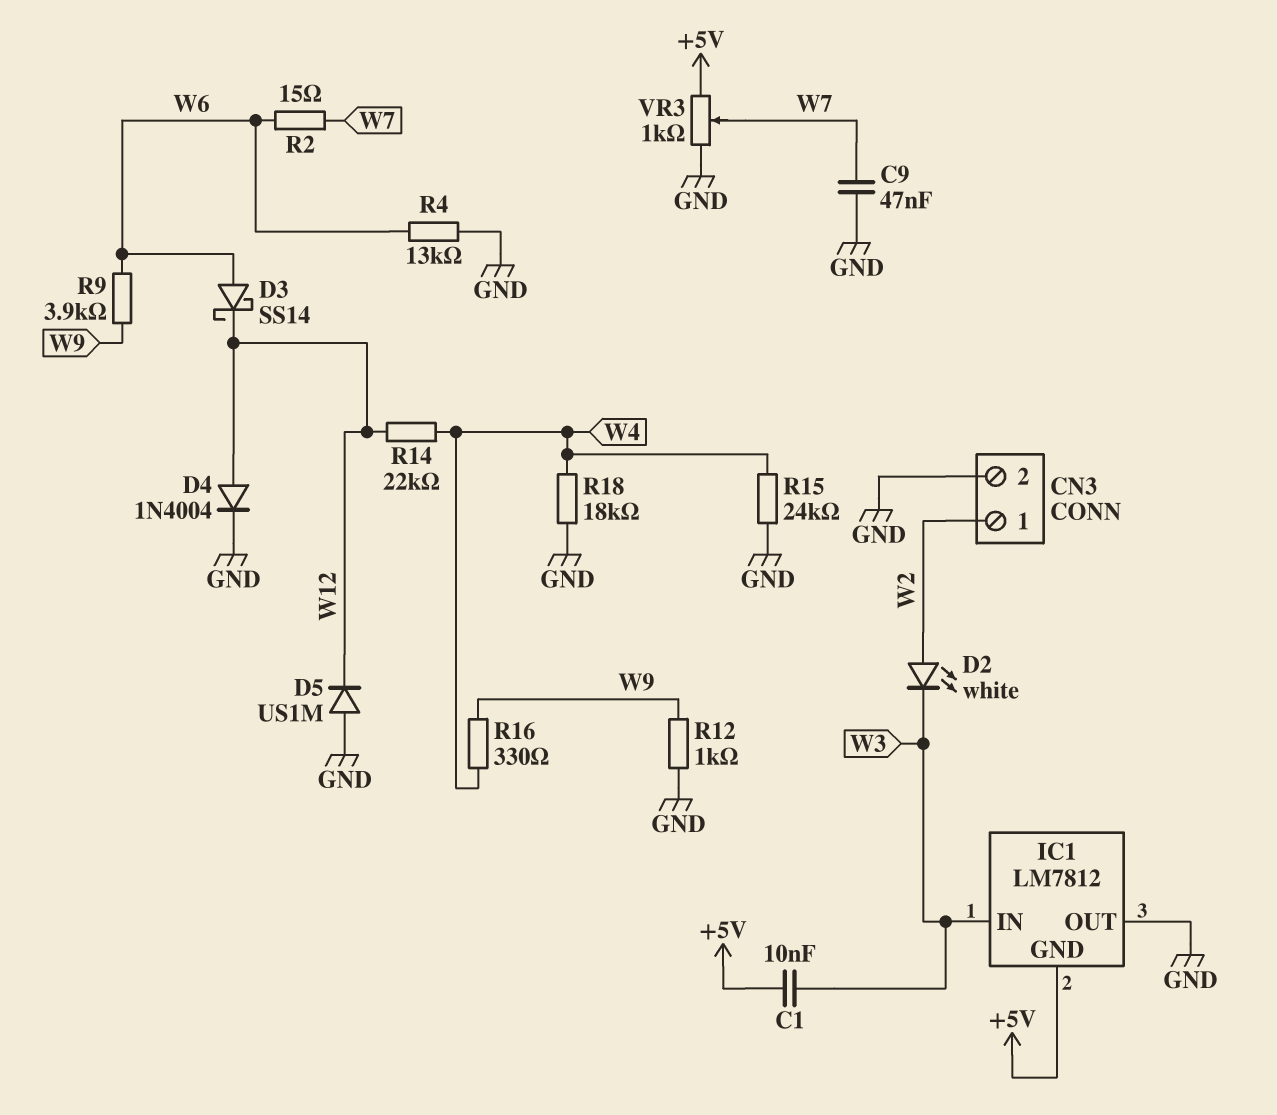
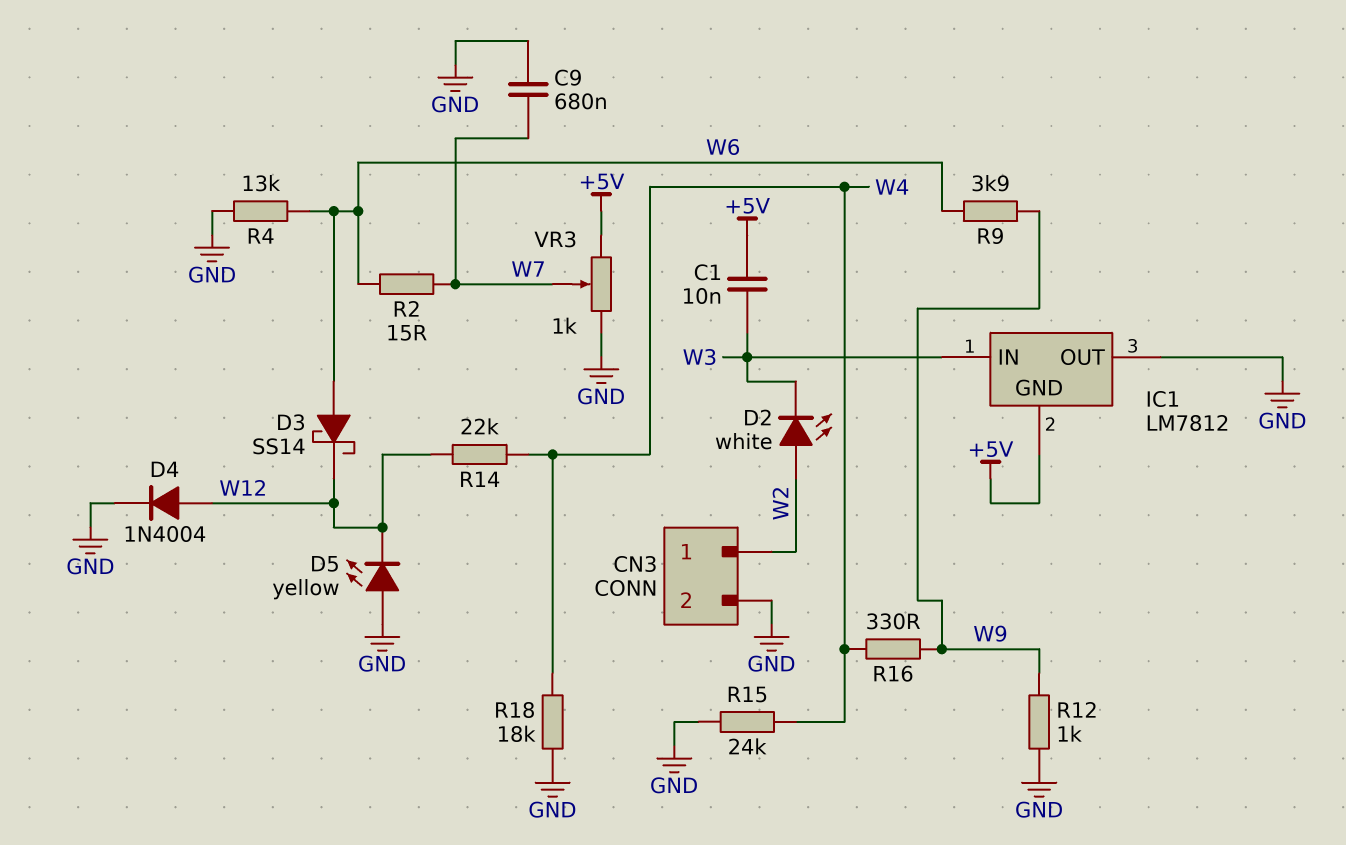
C9: 47nF (GND, W7) -> 680nF (GND, W7)
D5: diode US1M (A GND, K W12) -> LED yellow (A GND, K W12)

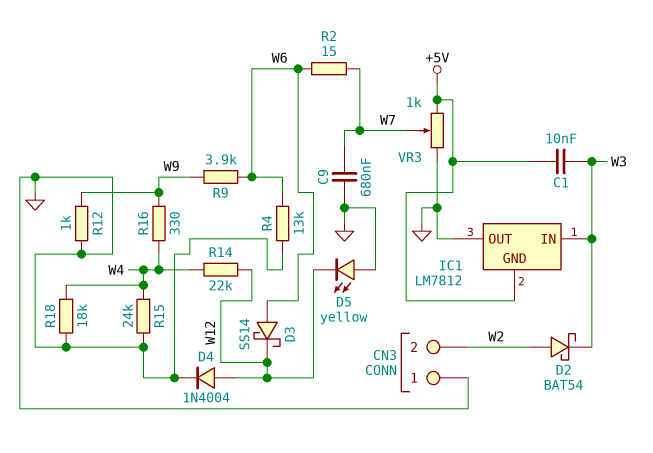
CN3 pin 1: W2 -> GND
CN3 pin 2: GND -> W2
D2: LED white (A W2, K W3) -> schottky BAT54 (A W2, K W3)

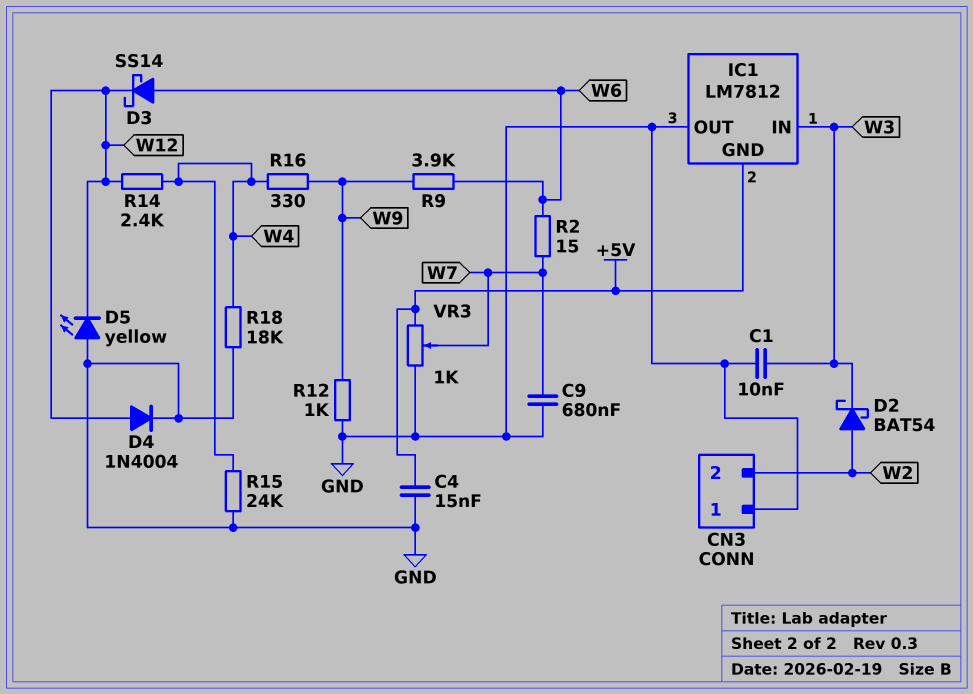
C1: 10nF (+5V, W3) -> 10nF (GND, W3)
C4: none -> 15nF (+5V, GND)
R4: 13k (GND, W6) -> none
R14: 22k (W4, W12) -> 2.4k (W4, W12)

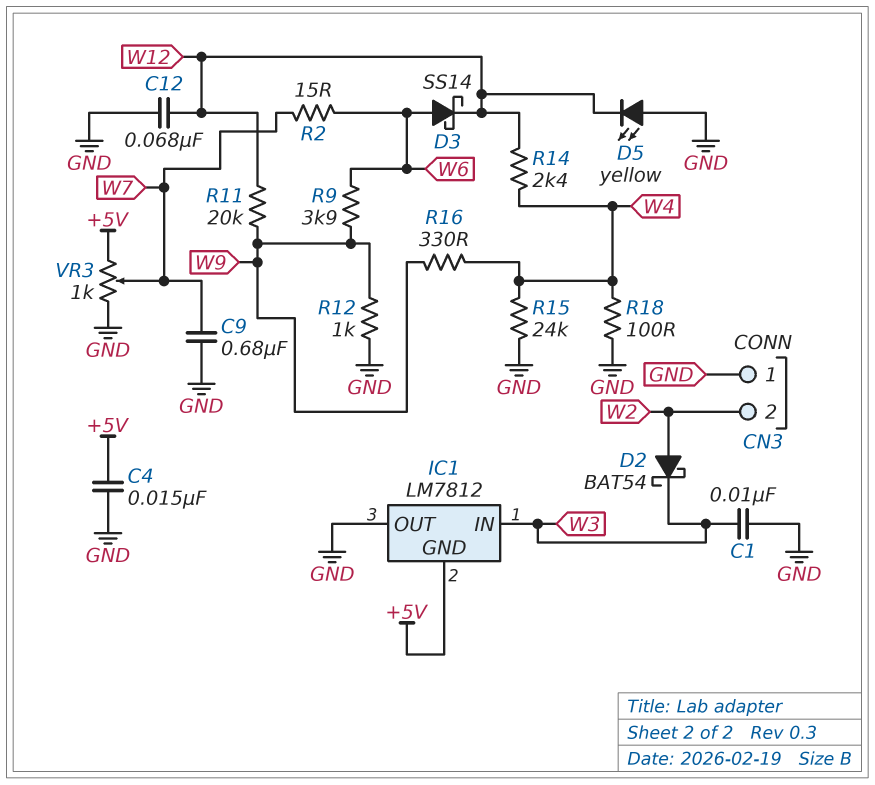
C12: none -> 68nF (GND, W12)
D4: diode 1N4004 (A W12, K GND) -> none
R11: none -> 20k (W9, W12)
R18: 18k (GND, W4) -> 100 (GND, W4)

